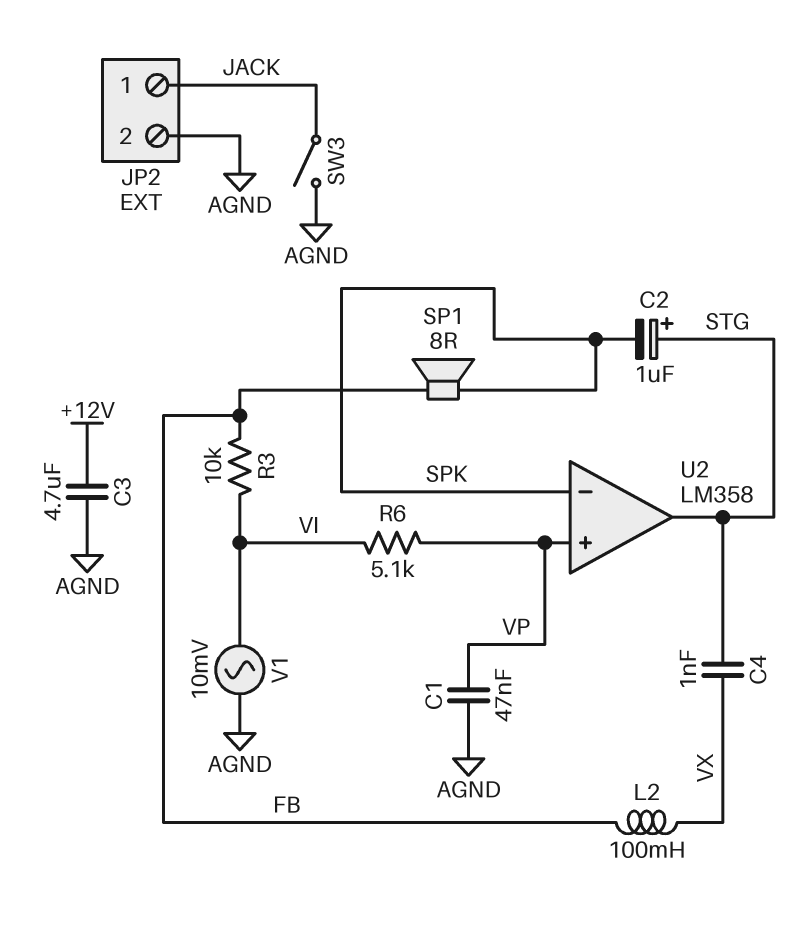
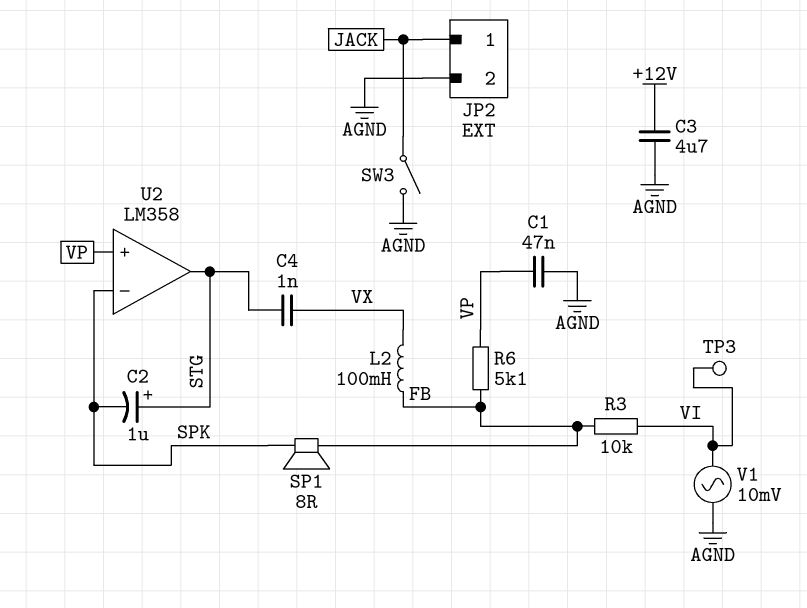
R6: 5.1k (VI, VP) -> 5.1k (FB, VP)
TP3: none -> test point (VI)

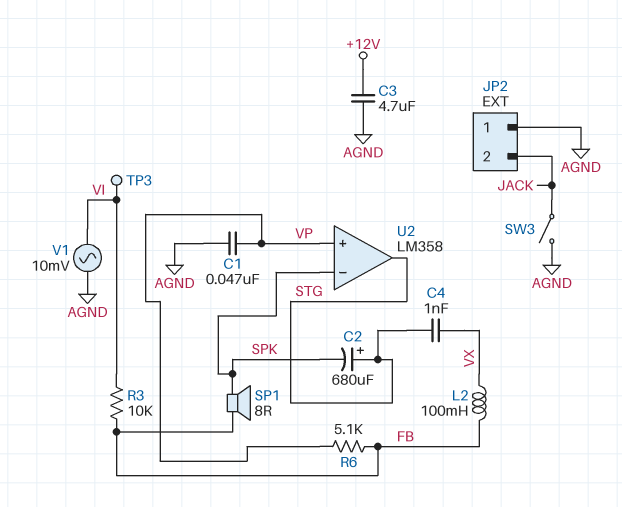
C2: 1uF (plus STG, minus SPK) -> 680uF (plus STG, minus SPK)
JP2 pin 1: JACK -> AGND
JP2 pin 2: AGND -> JACK

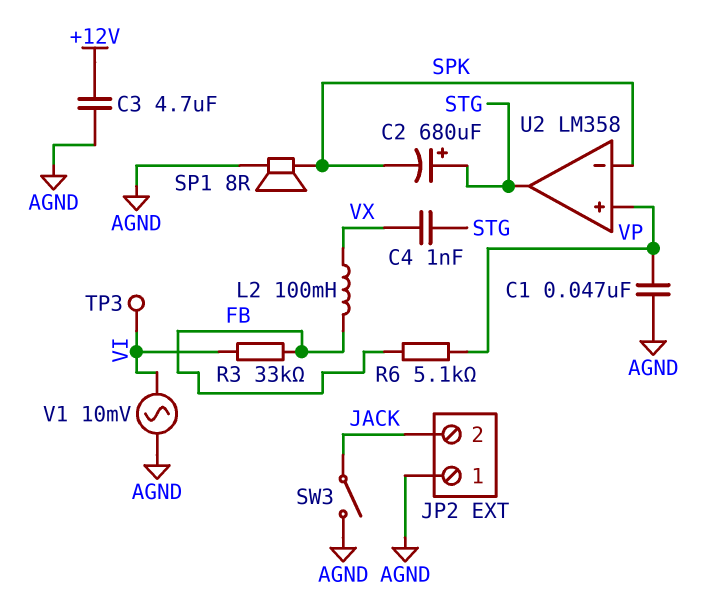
R3: 10k (FB, VI) -> 33k (FB, VI)
SP1: speaker 8R (FB, SPK) -> speaker 8R (AGND, SPK)

